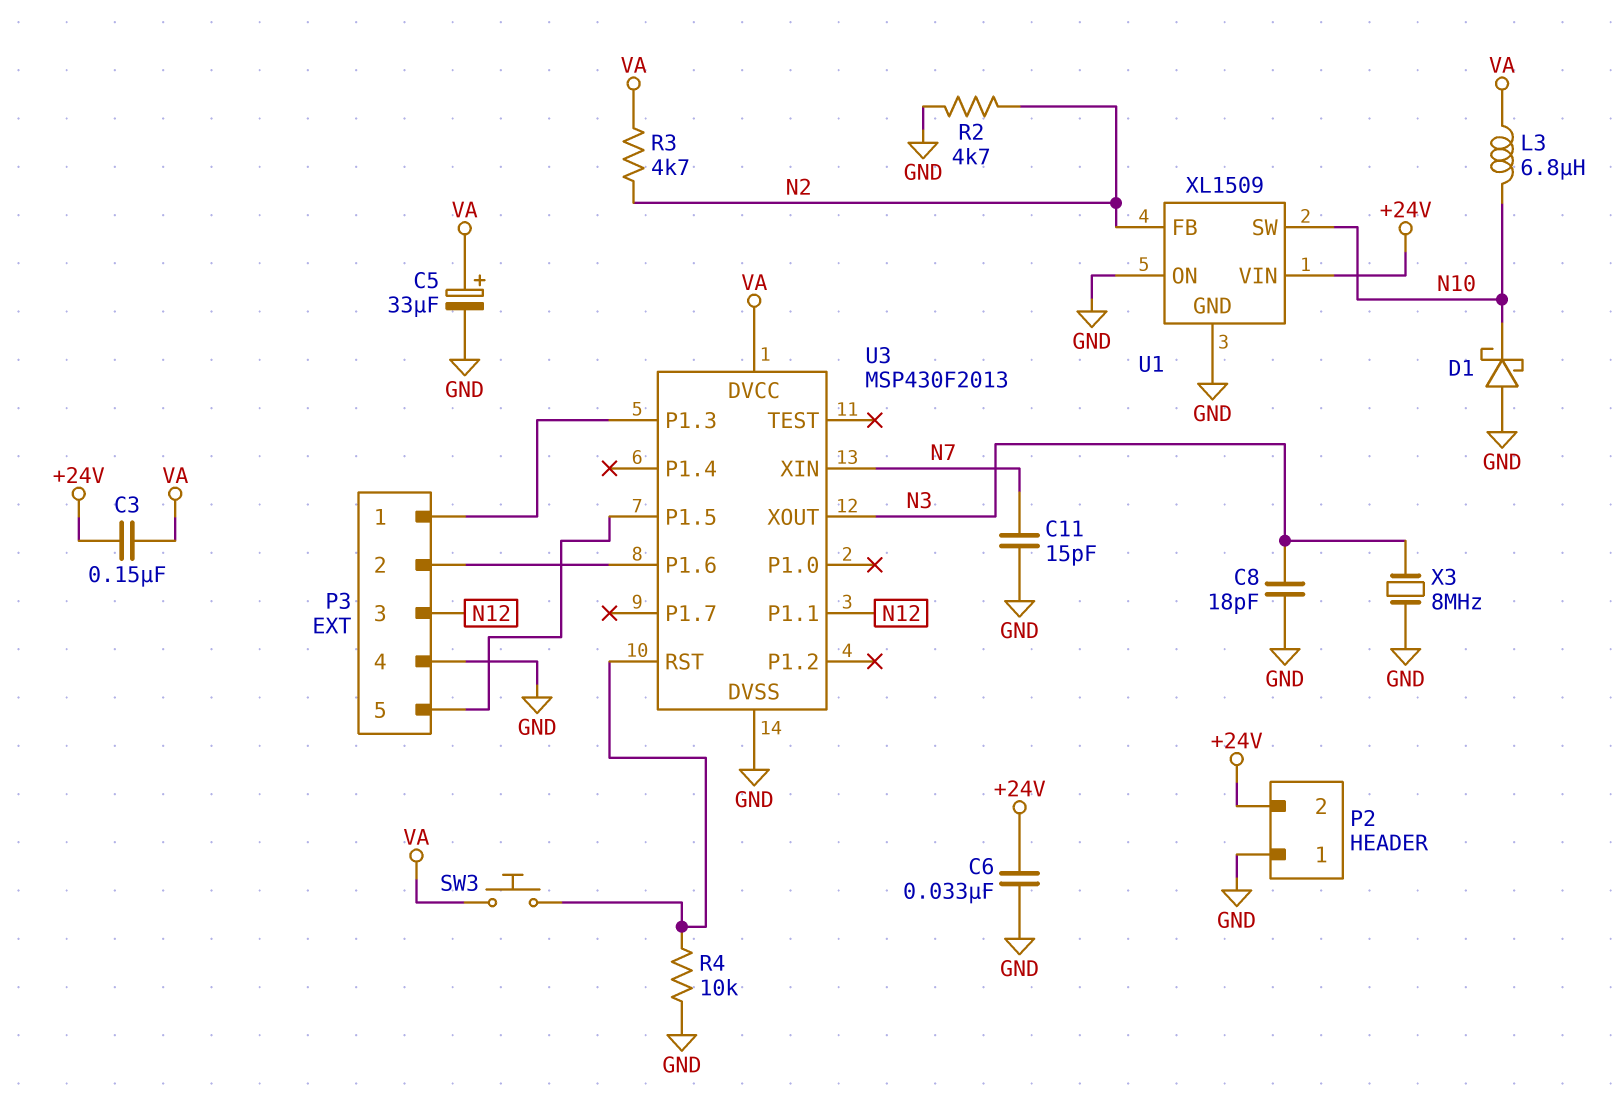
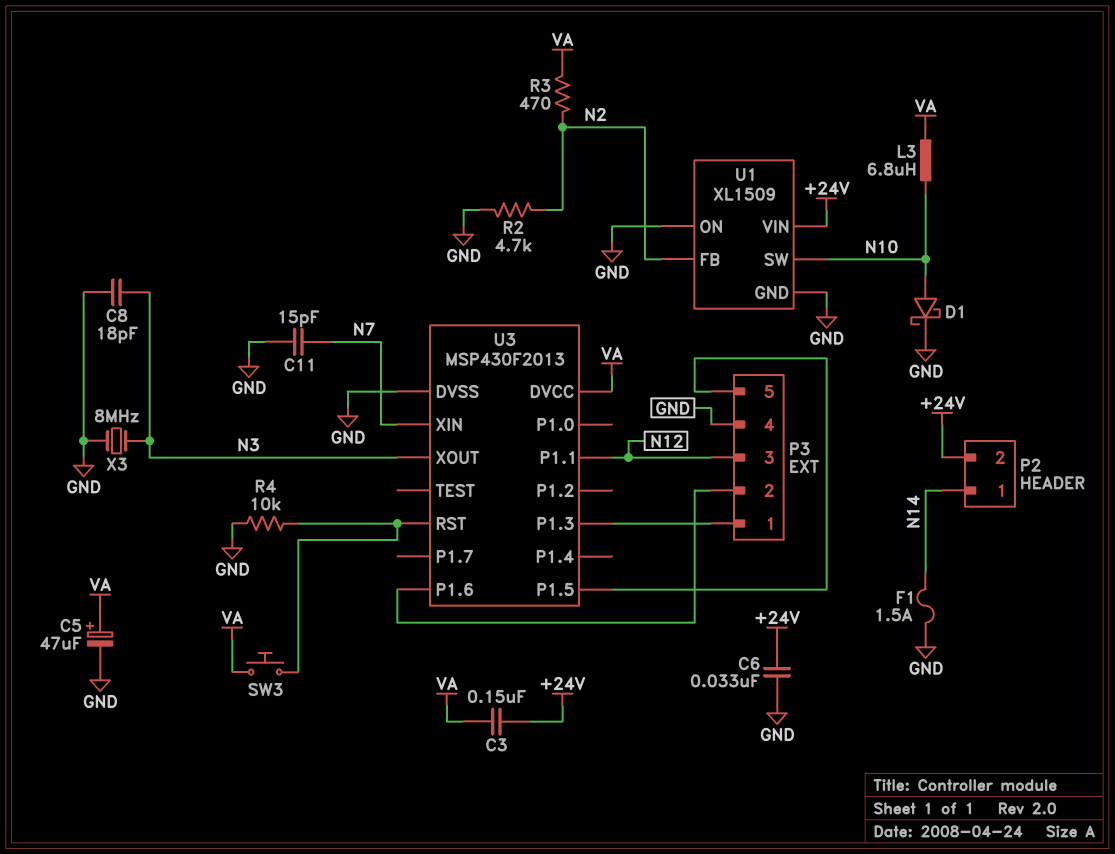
C5: 33uF (plus VA, minus GND) -> 47uF (plus VA, minus GND)
D1: schottky (A GND, K N10) -> schottky (A N10, K GND)
F1: none -> 1.5A (GND, N14)
P2 pin 1: GND -> N14
R3: 4.7k (N2, VA) -> 470 (N2, VA)

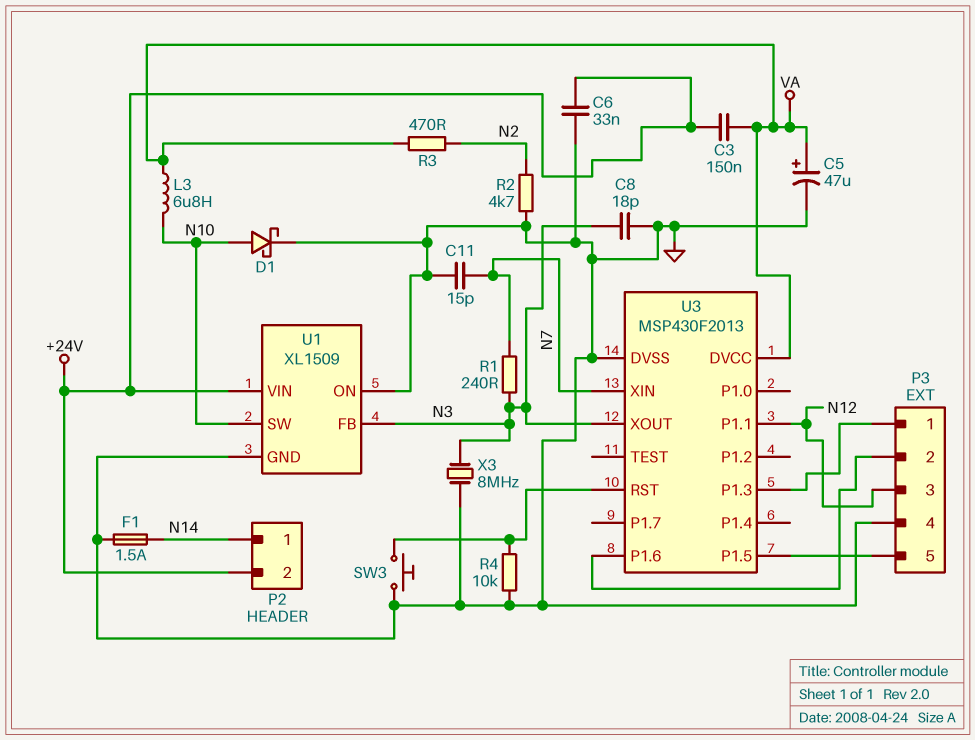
R1: none -> 240 (N3, N7)
SW3: button (U3/RST, VA) -> button (GND, U3/RST)
U1 pin FB: N2 -> N3

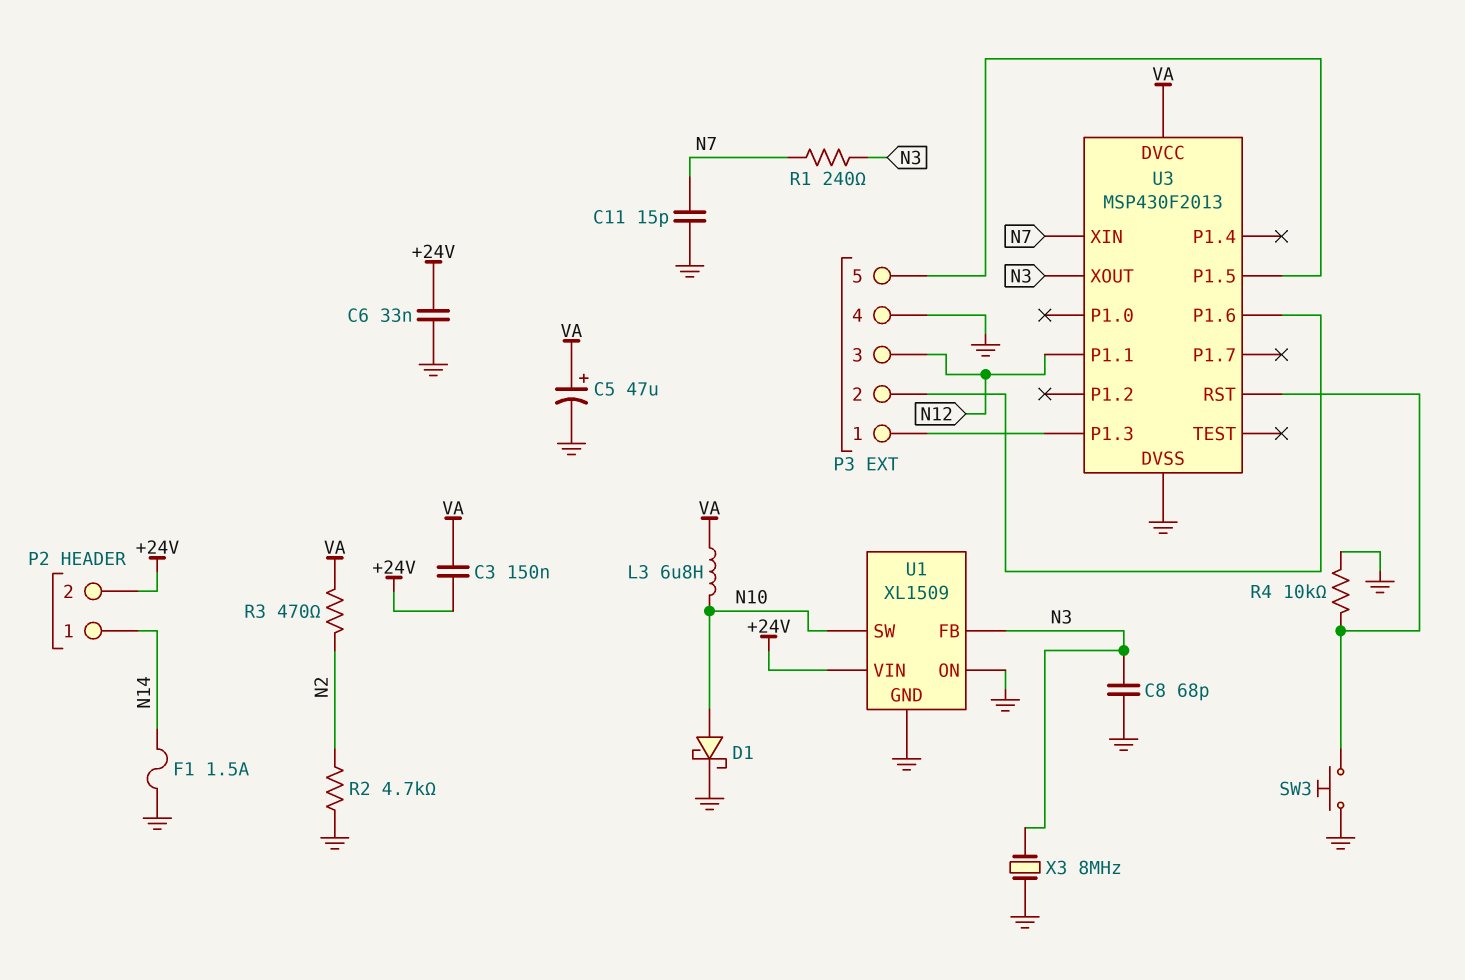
C8: 18pF (GND, N3) -> 68pF (GND, N3)

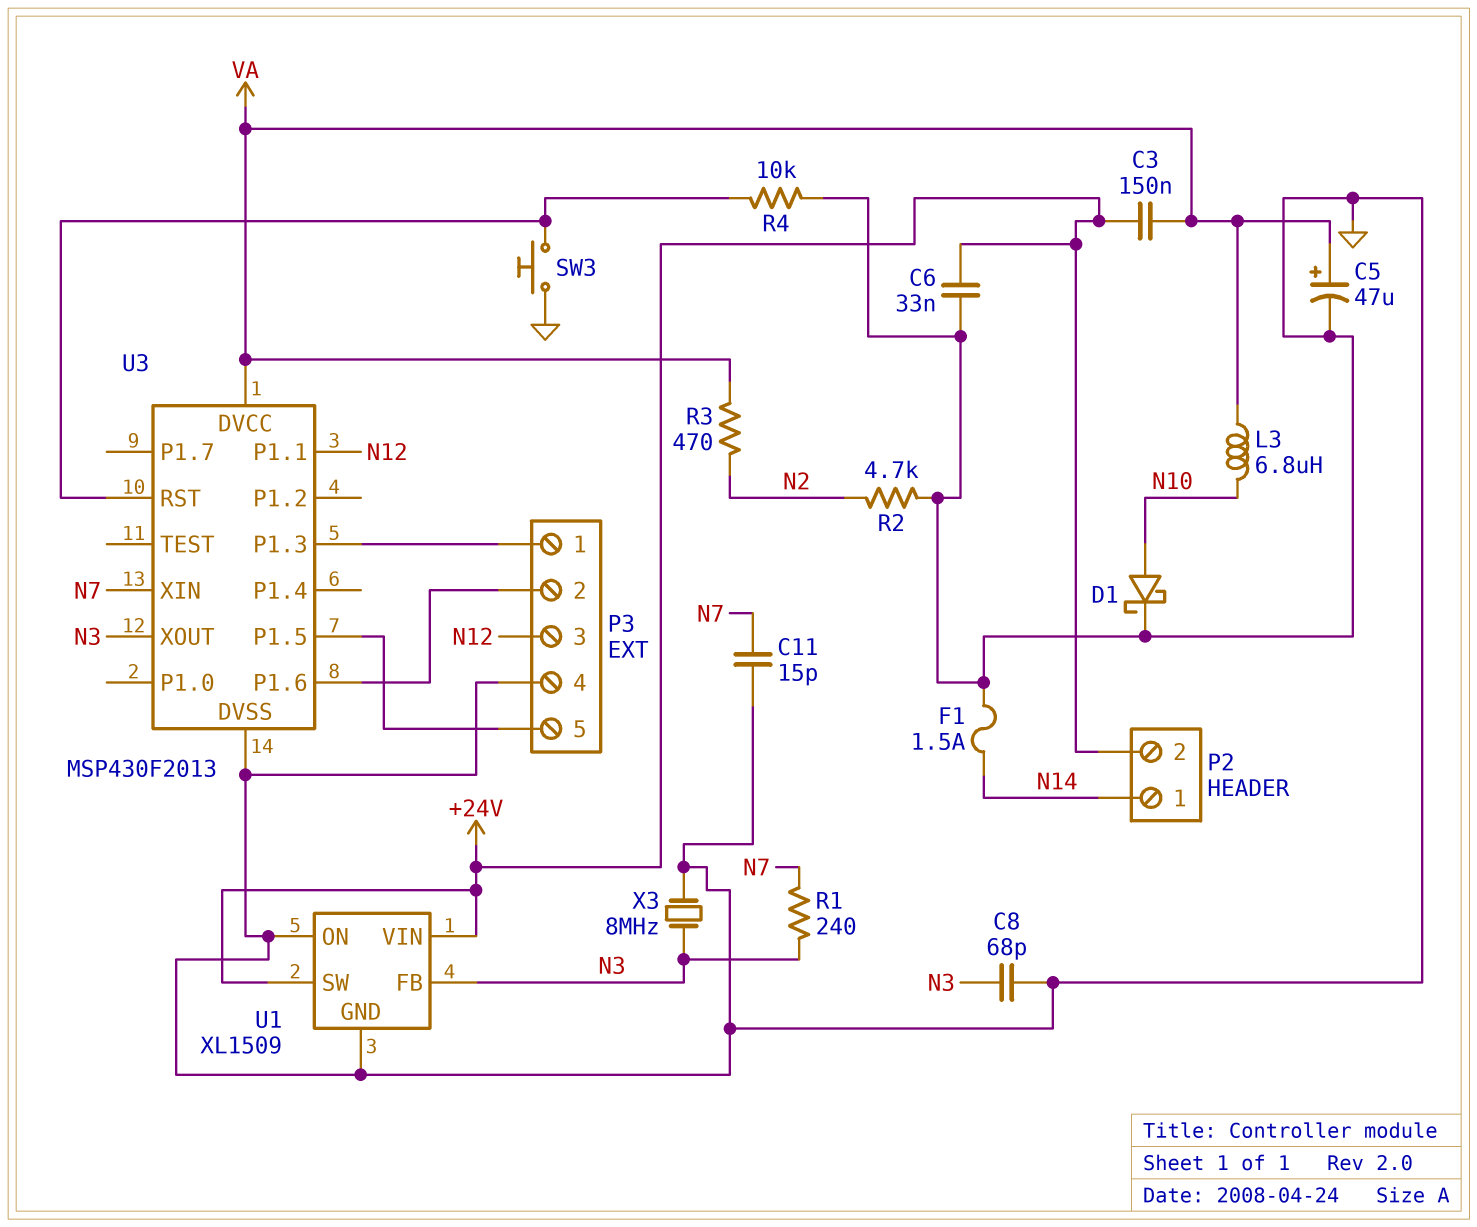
U1 pin SW: N10 -> +24V

